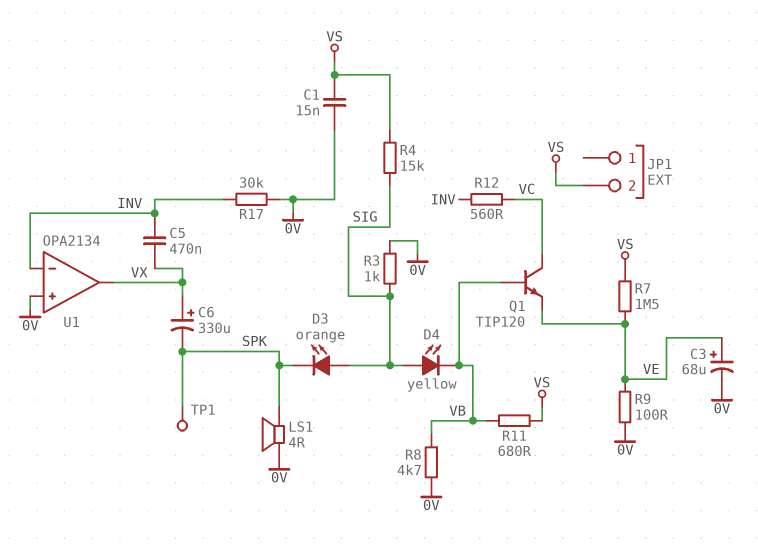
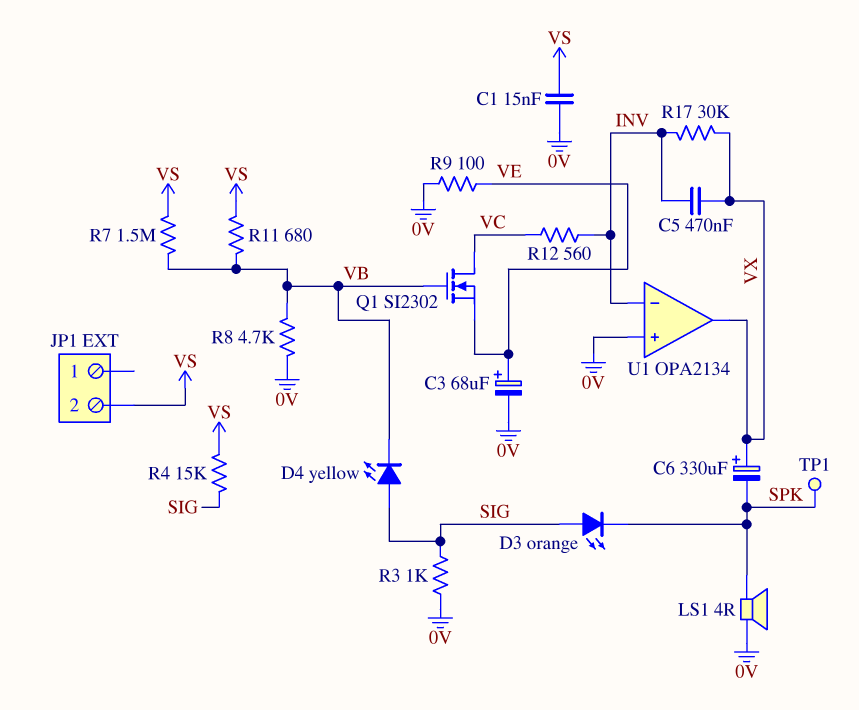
Q1: NPN TIP120 (B VB, C VC, E VE) -> NMOS SI2302 (G VB, D VC, S VE)
R7: 1.5M (VE, VS) -> 1.5M (VB, VS)
R17: 30k (0V, INV) -> 30k (INV, VX)

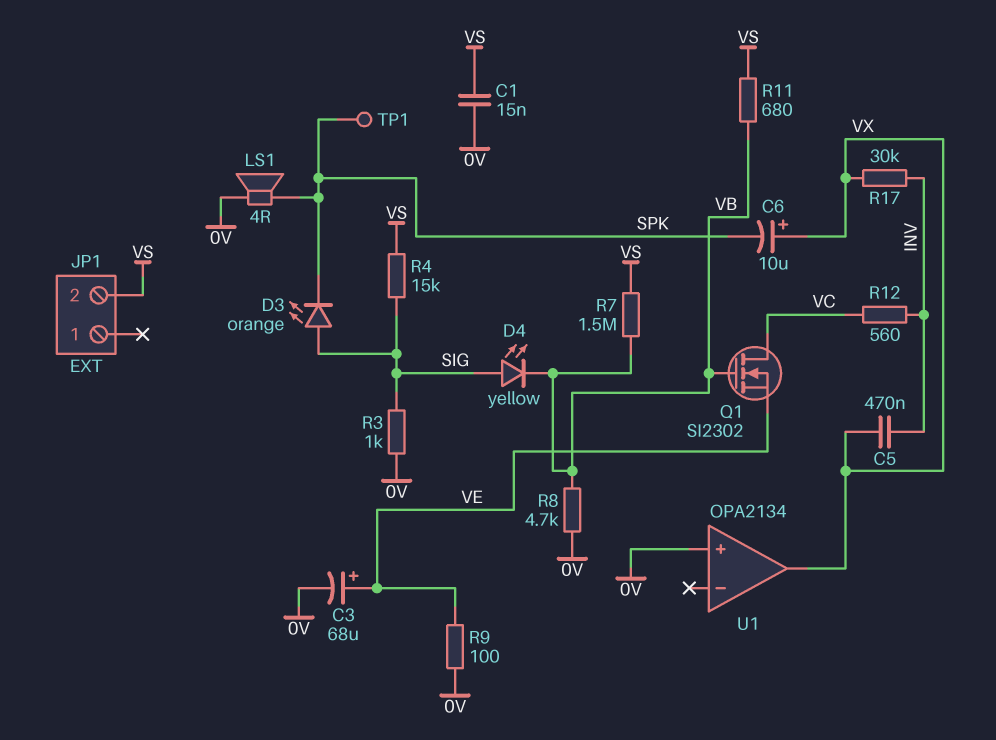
C6: 330uF (plus VX, minus SPK) -> 10uF (plus VX, minus SPK)
U1 pin in-: INV -> none

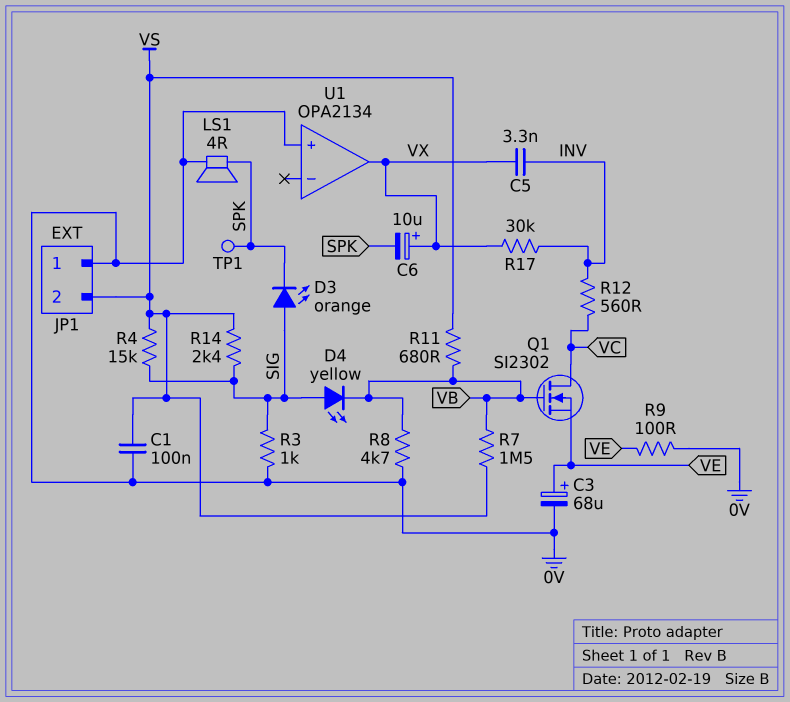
C1: 15nF (0V, VS) -> 100nF (0V, VS)
C5: 470nF (INV, VX) -> 3.3nF (INV, VX)
JP1 pin 1: none -> 0V
R14: none -> 2.4k (SIG, VS)

